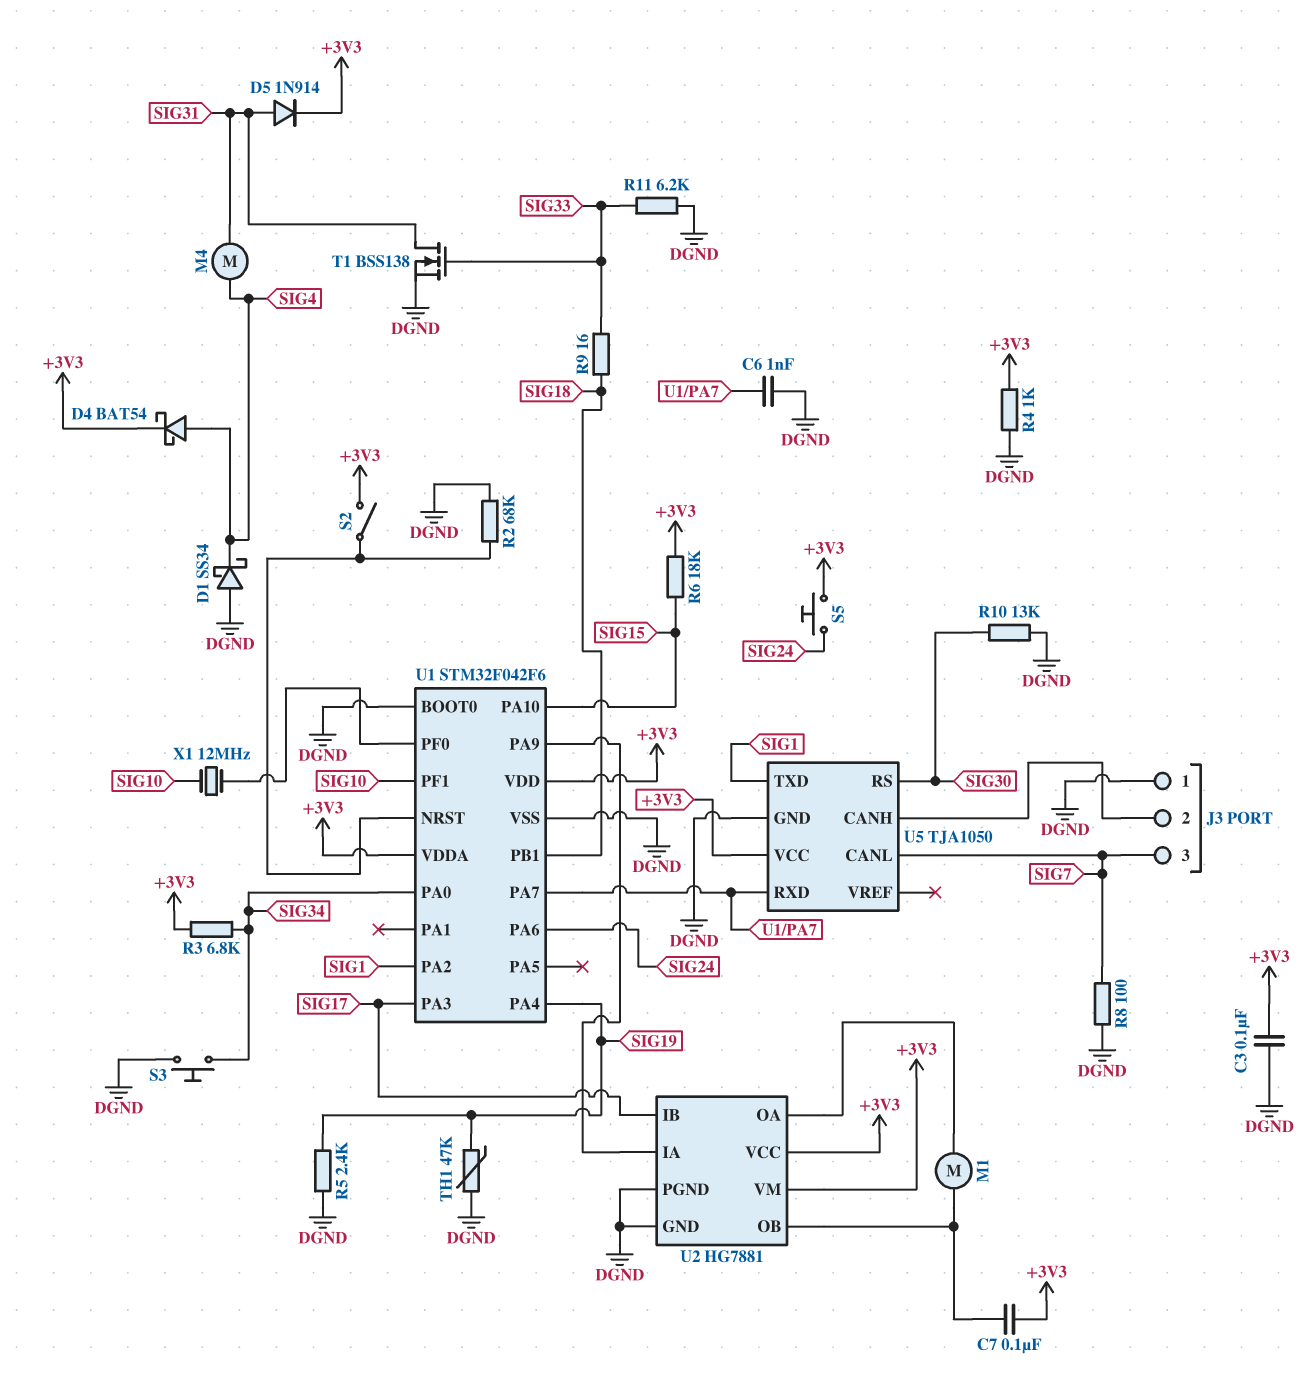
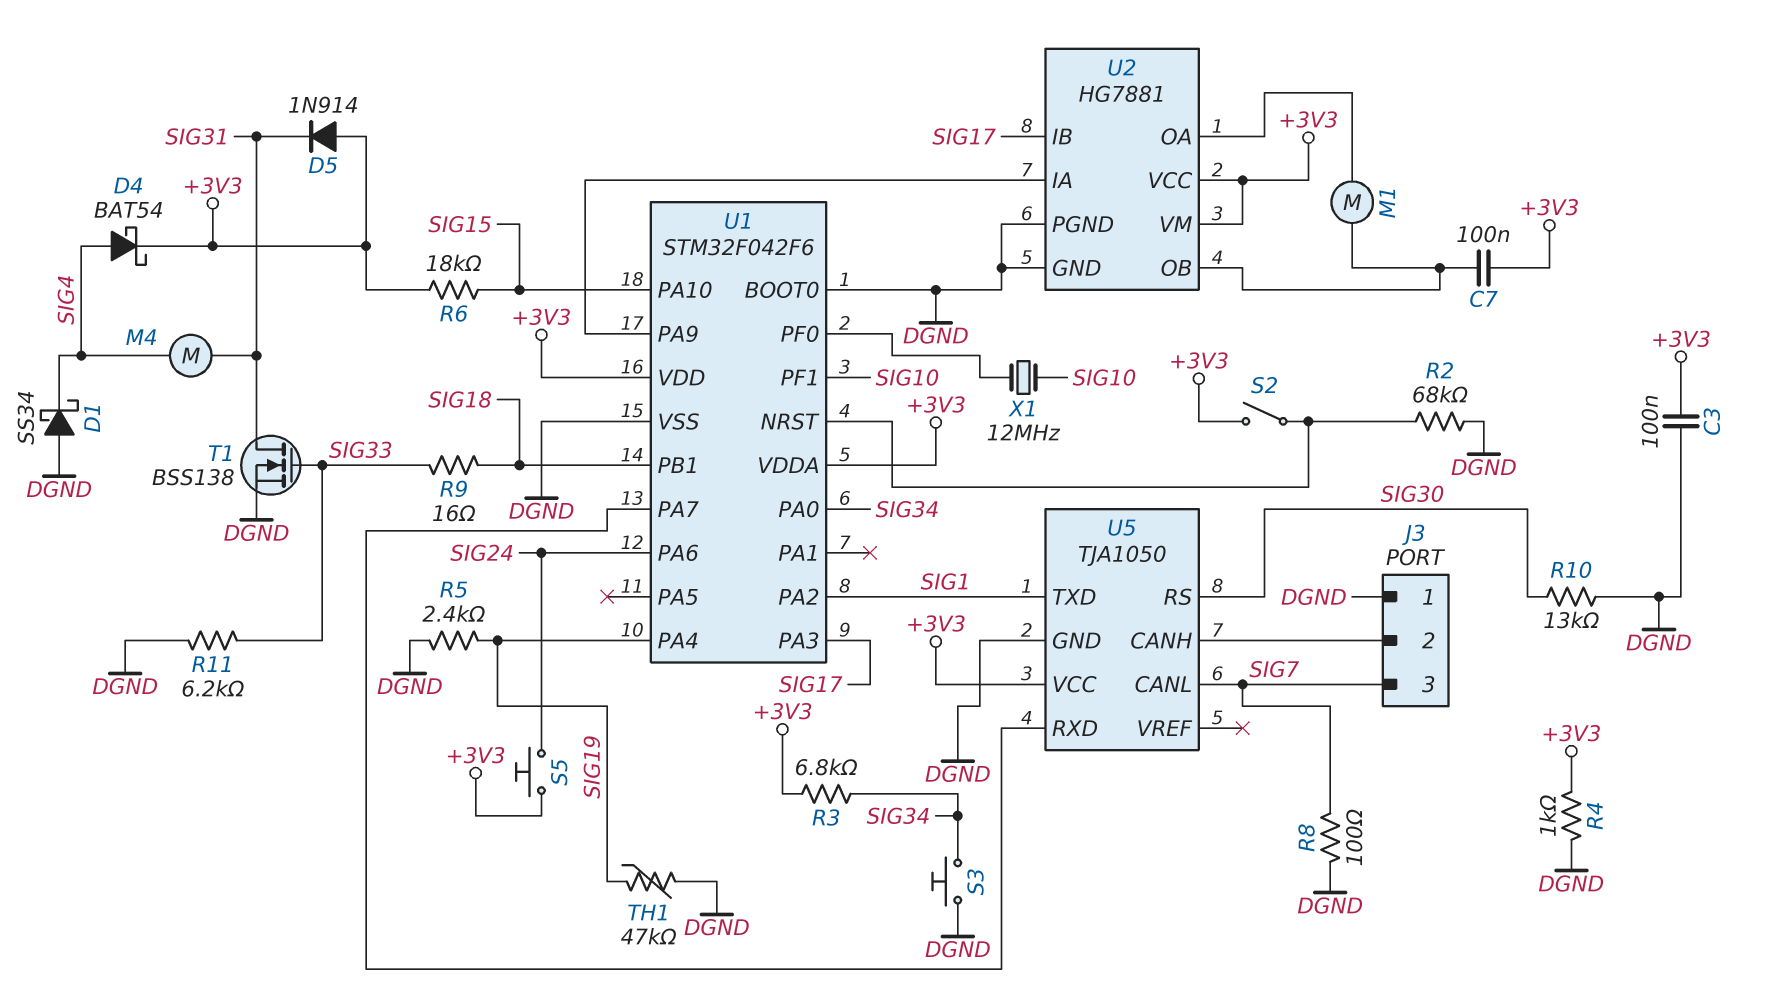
C6: 1nF (DGND, U1/PA7) -> none
D5: diode 1N914 (A SIG31, K +3V3) -> diode 1N914 (A +3V3, K SIG31)

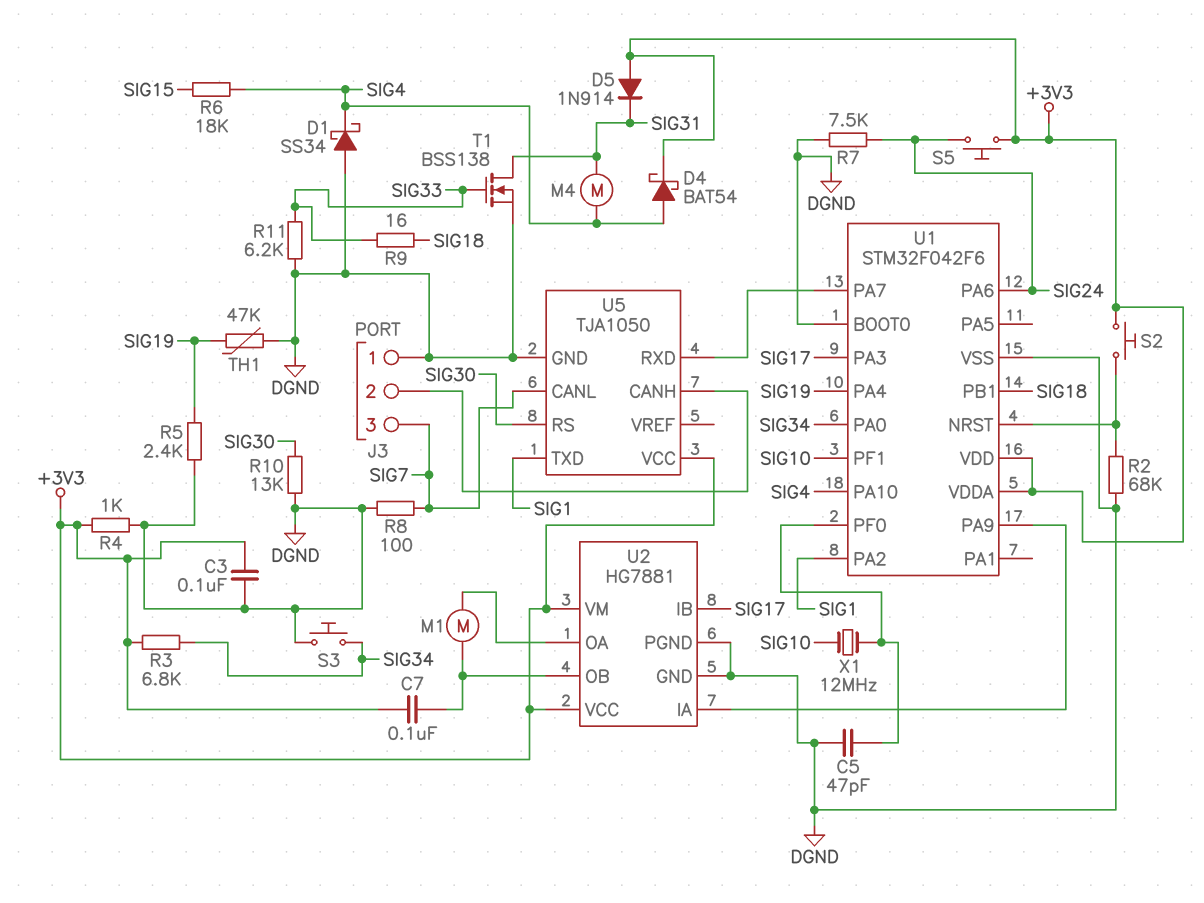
C5: none -> 47pF (DGND, U1/PF0)
R6: 18k (+3V3, SIG15) -> 18k (SIG4, SIG15)
R7: none -> 7.5k (DGND, SIG24)
S2: switch (+3V3, U1/NRST) -> button (+3V3, U1/NRST)
U1 pin PA10: SIG15 -> SIG4

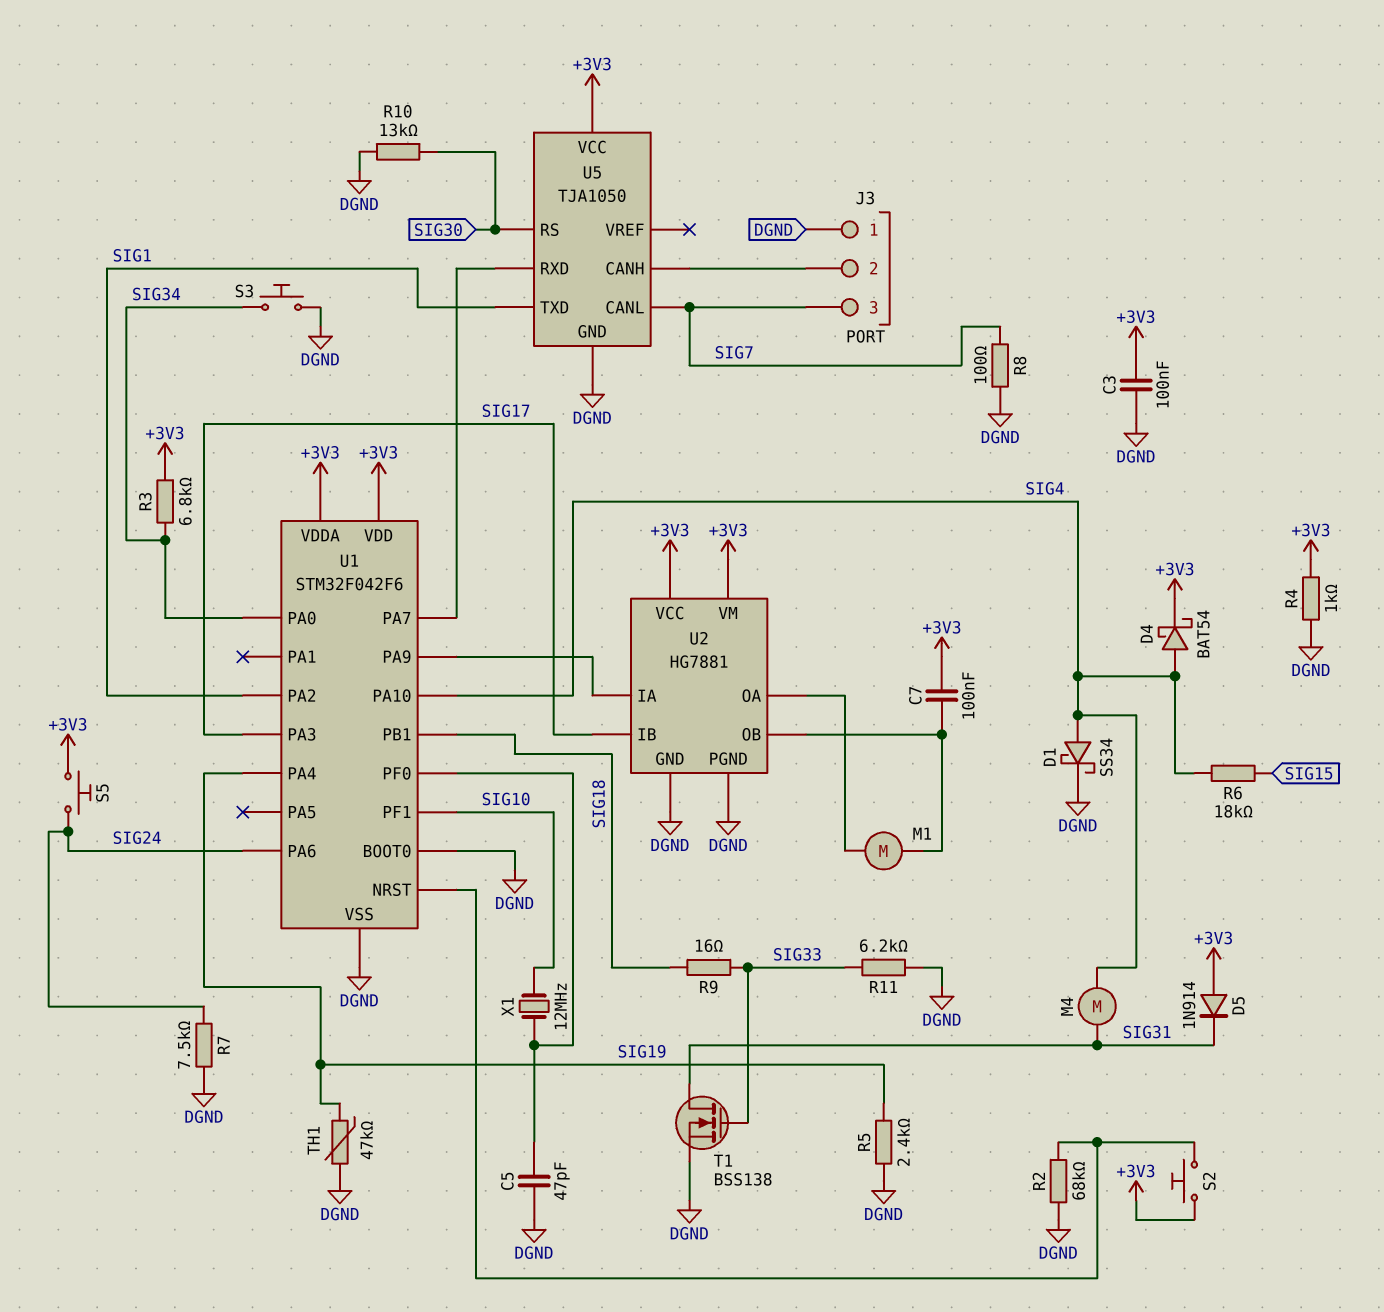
D1: schottky SS34 (A DGND, K SIG4) -> schottky SS34 (A SIG4, K DGND)

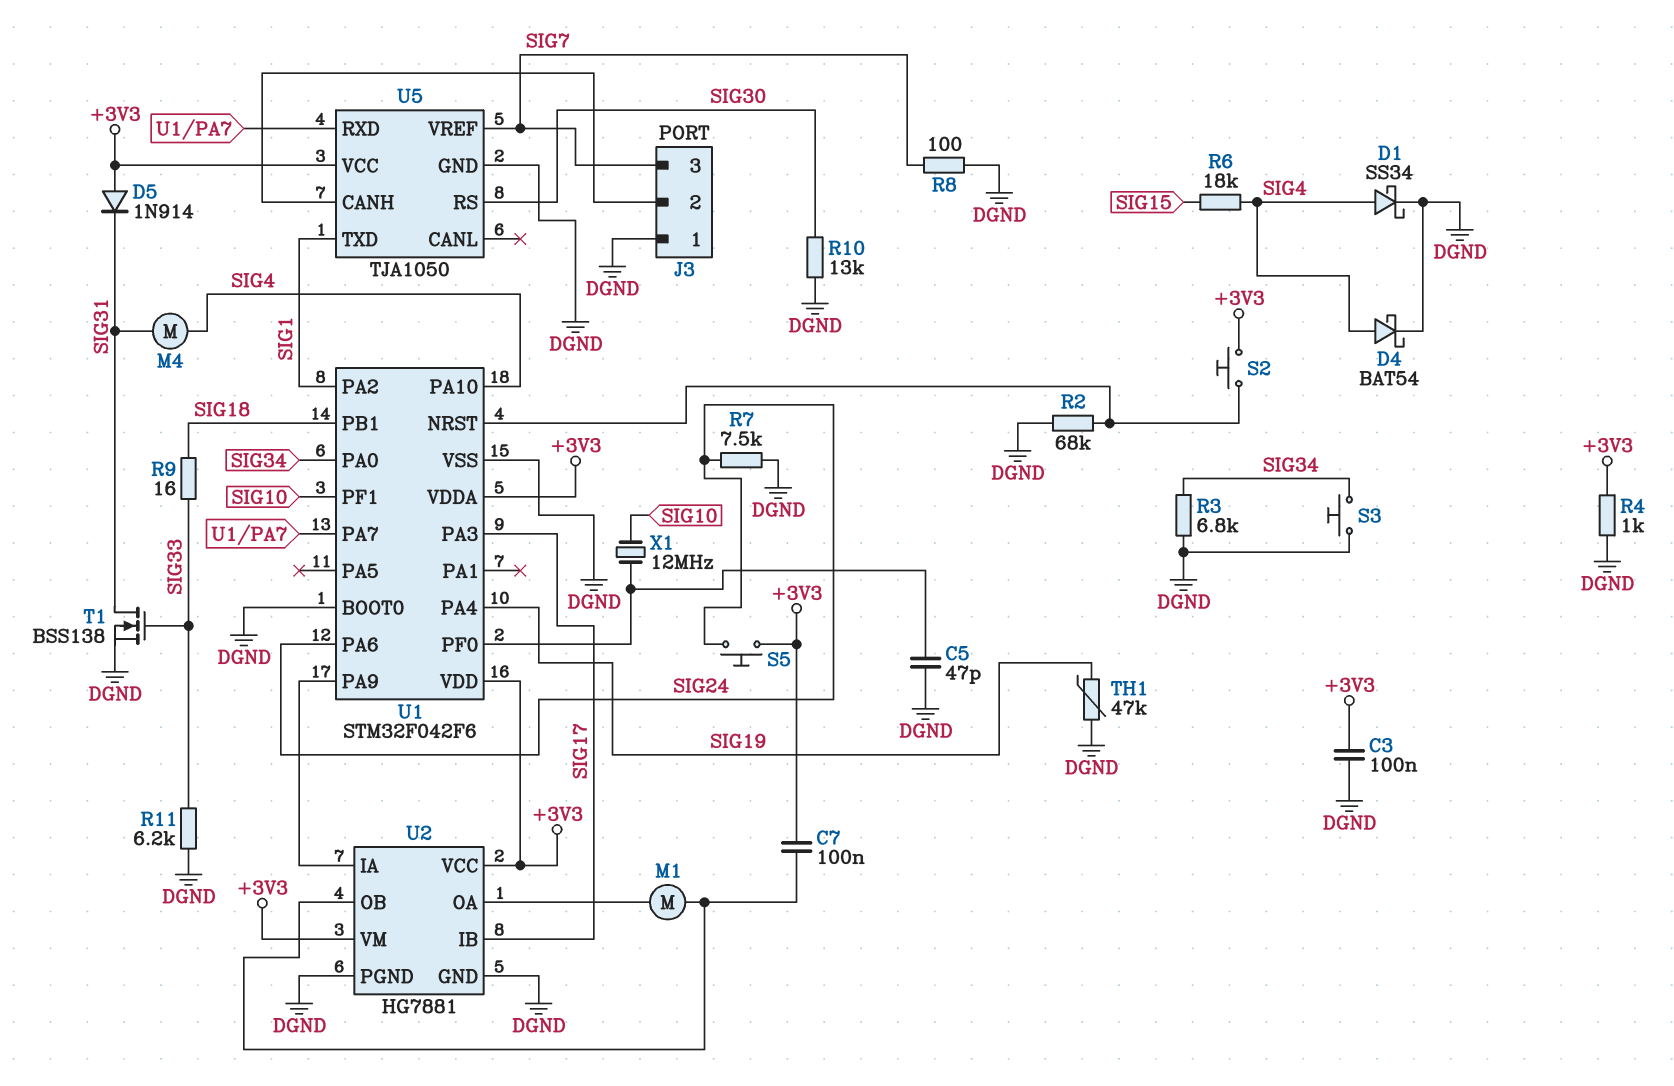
D4: schottky BAT54 (A SIG4, K +3V3) -> schottky BAT54 (A SIG4, K DGND)
R3: 6.8k (+3V3, SIG34) -> 6.8k (DGND, SIG34)
R5: 2.4k (DGND, SIG19) -> none
U5 pin CANL: SIG7 -> none
U5 pin VREF: none -> SIG7

